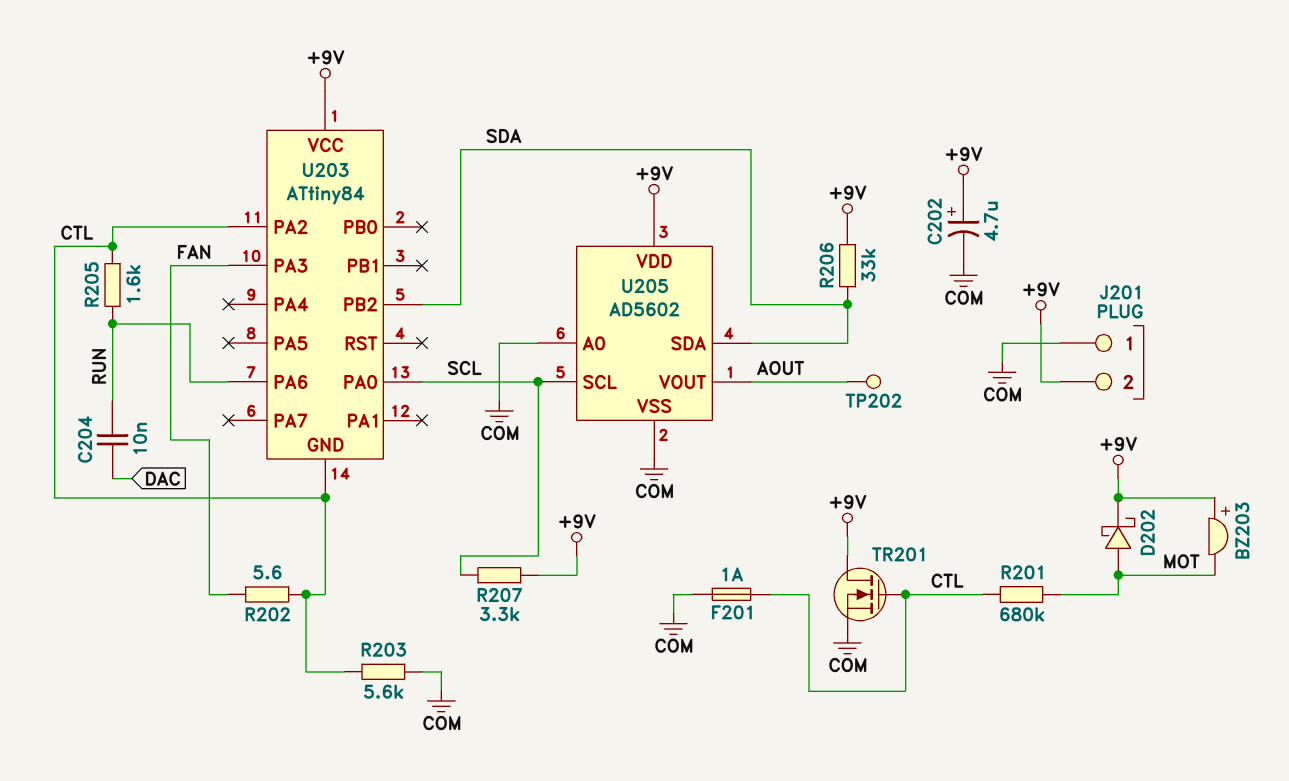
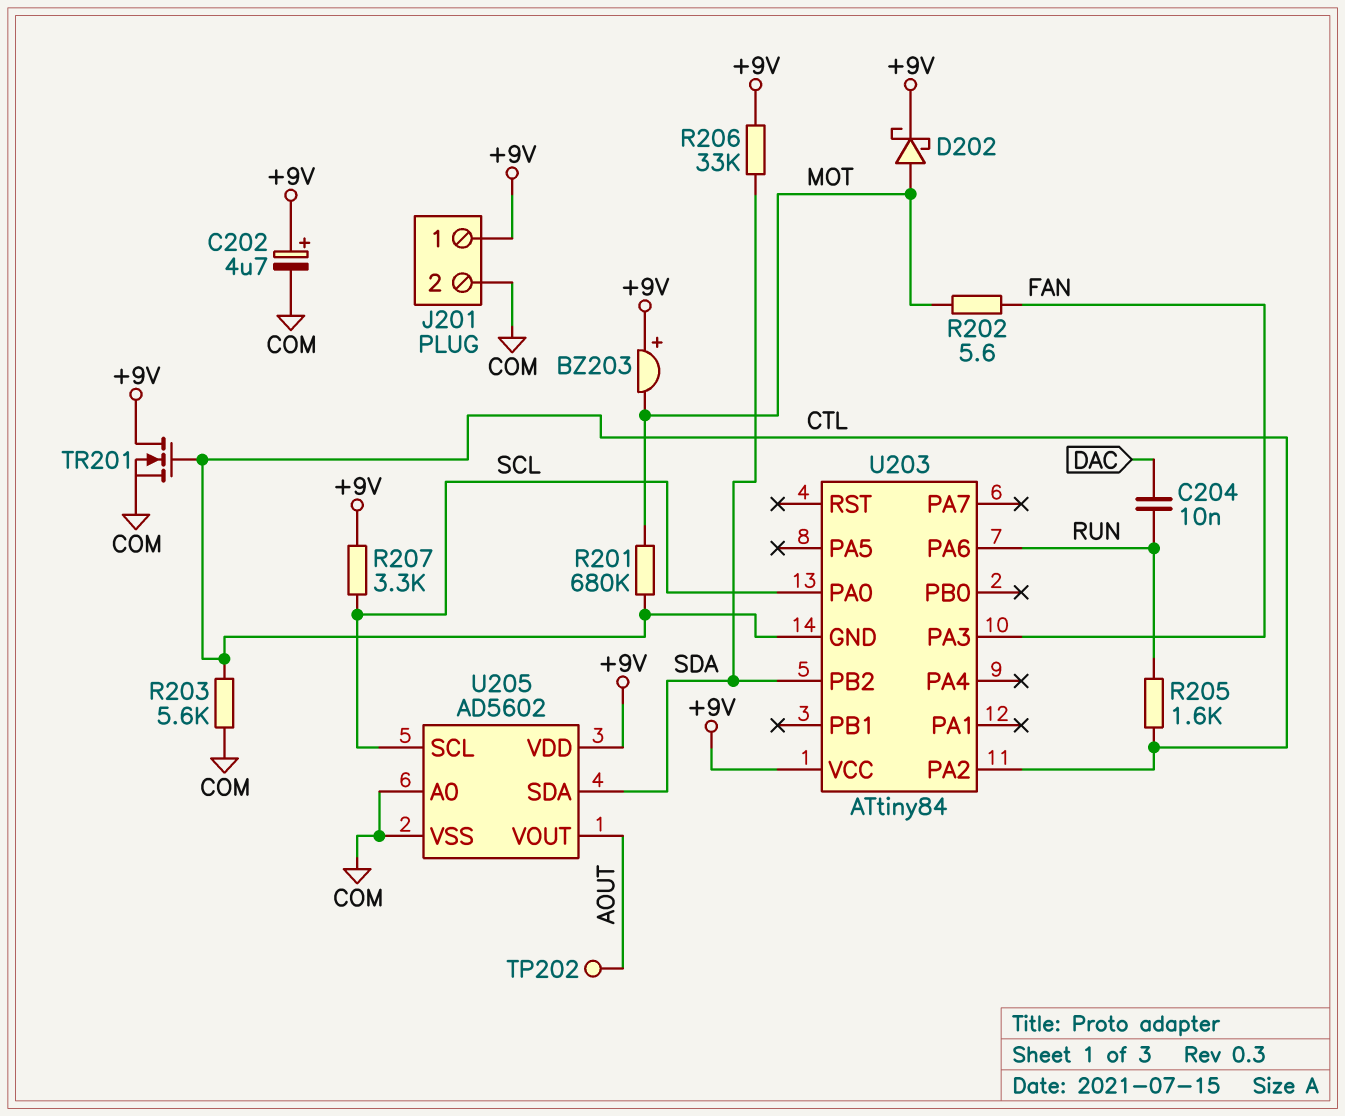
F201: 1A (COM, CTL) -> none
J201 pin 1: COM -> +9V
J201 pin 2: +9V -> COM
R202: 5.6 (CTL, FAN) -> 5.6 (FAN, MOT)

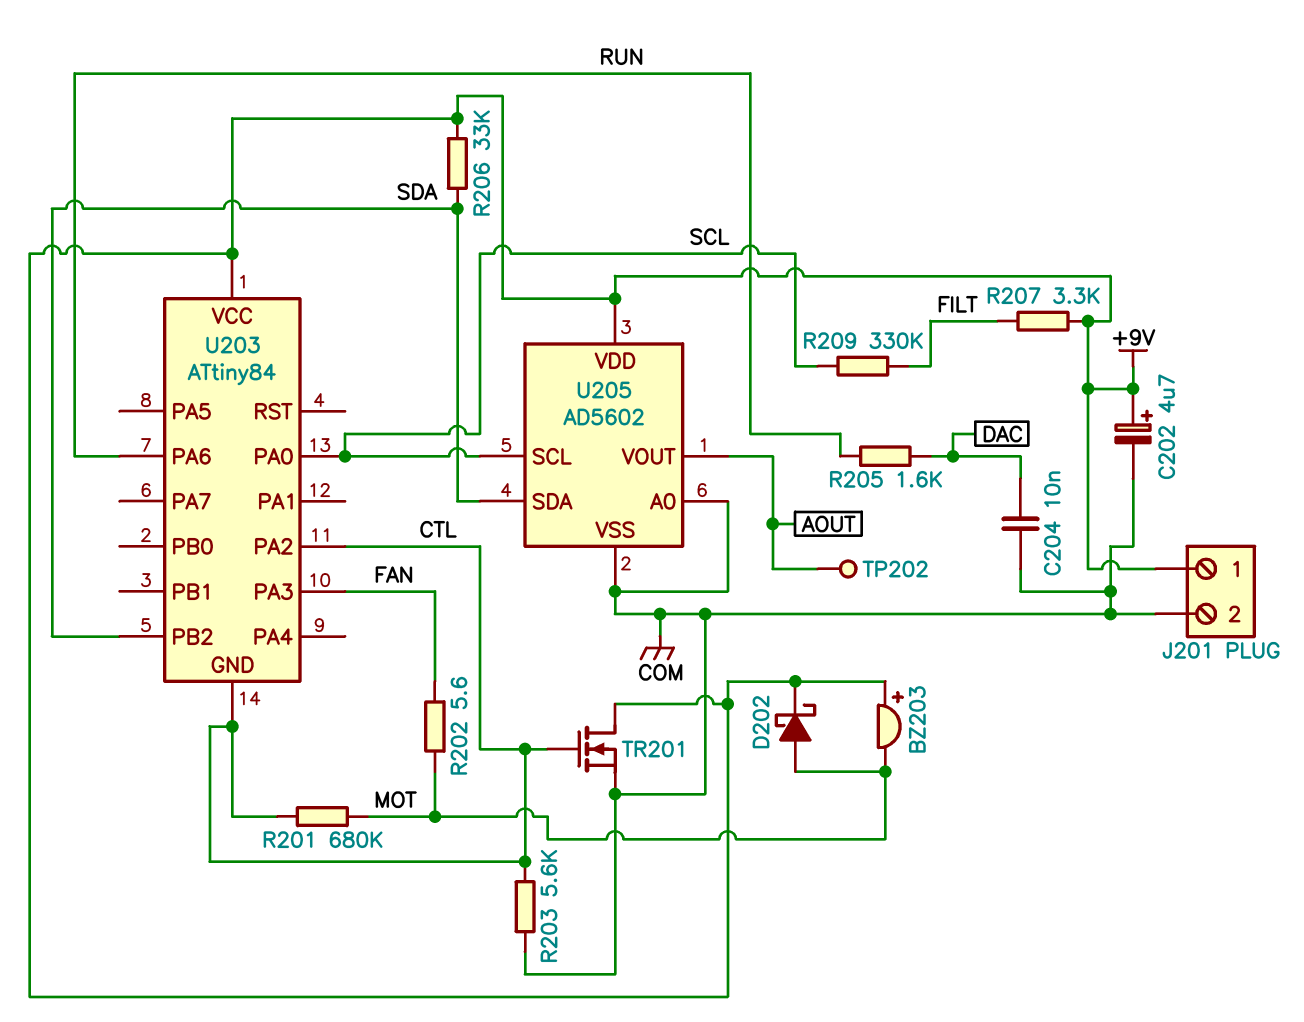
C204: 10nF (DAC, RUN) -> 10nF (COM, DAC)
R205: 1.6k (CTL, RUN) -> 1.6k (DAC, RUN)
R207: 3.3k (+9V, SCL) -> 3.3k (+9V, FILT)
R209: none -> 330k (FILT, SCL)

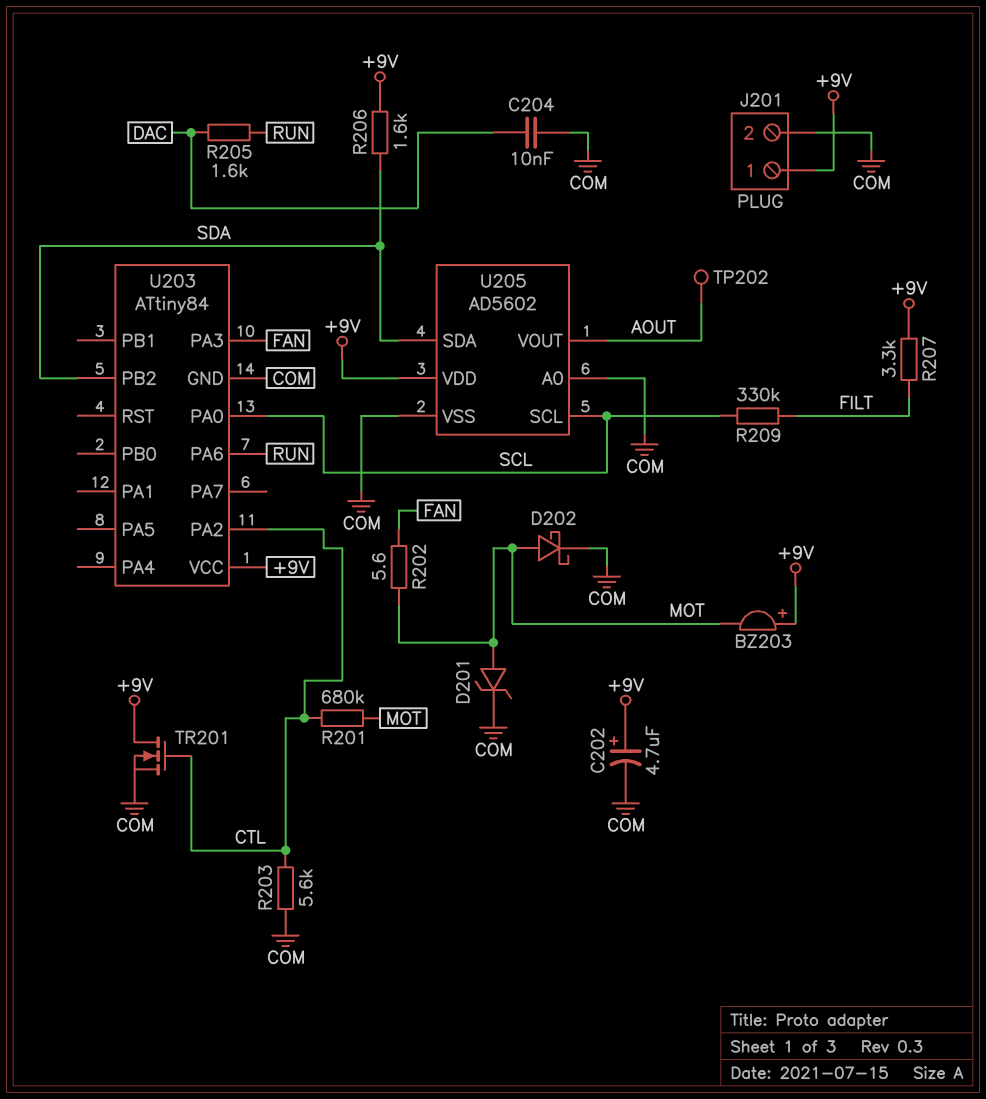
D201: none -> zener (A MOT, K COM)
D202: schottky (A MOT, K +9V) -> schottky (A MOT, K COM)
R206: 33k (+9V, SDA) -> 1.6k (+9V, SDA)
U203 pin GND: CTL -> COM

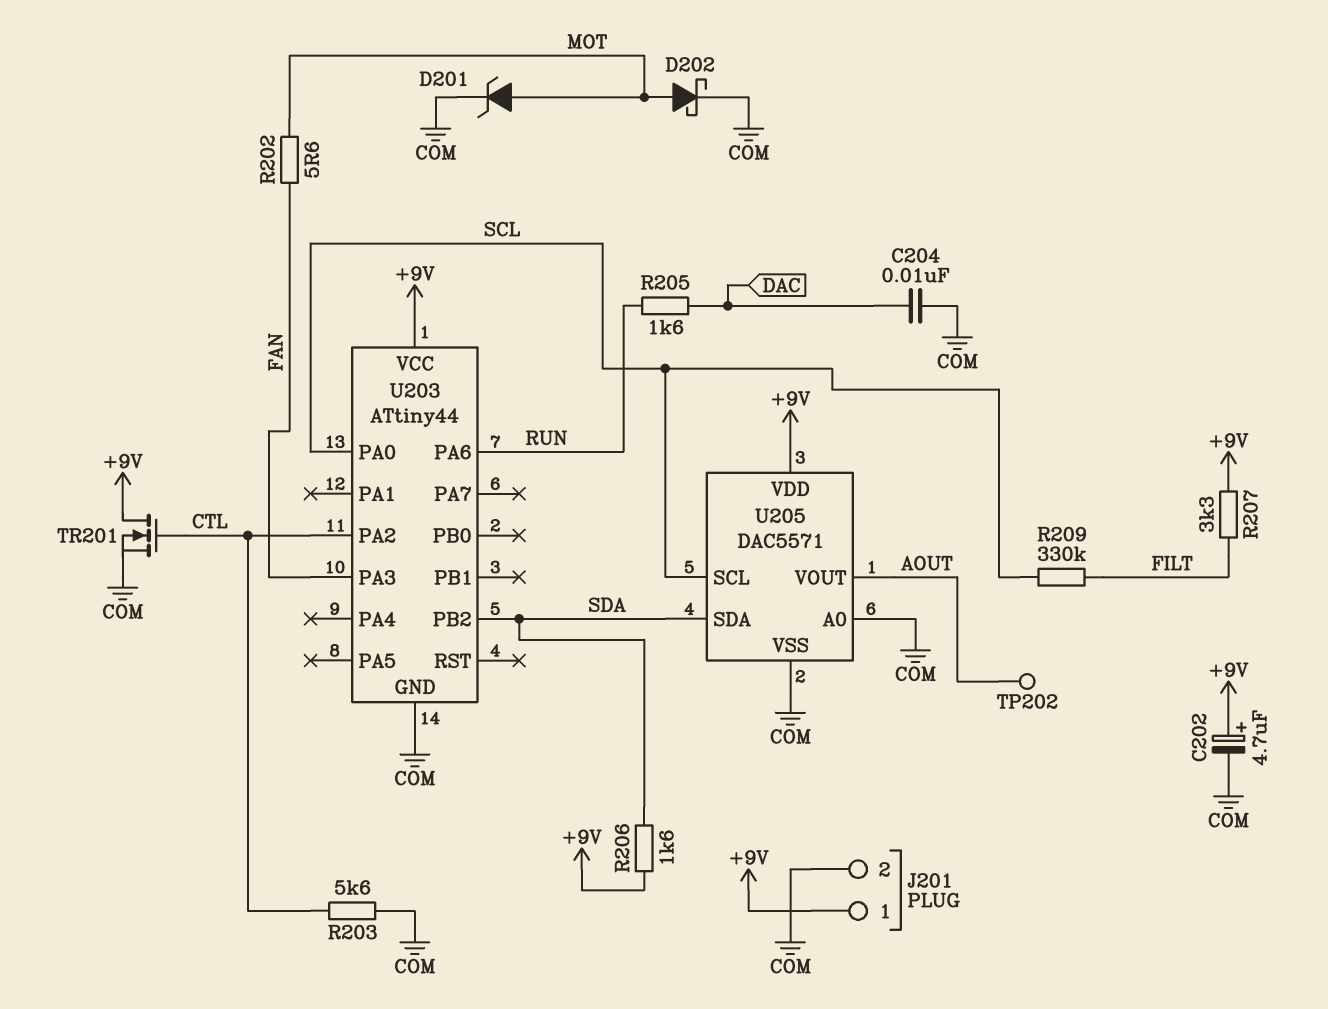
BZ203: buzzer (plus +9V, minus MOT) -> none
R201: 680k (CTL, MOT) -> none
U203: ATtiny84 -> ATtiny44
U205: AD5602 -> DAC5571

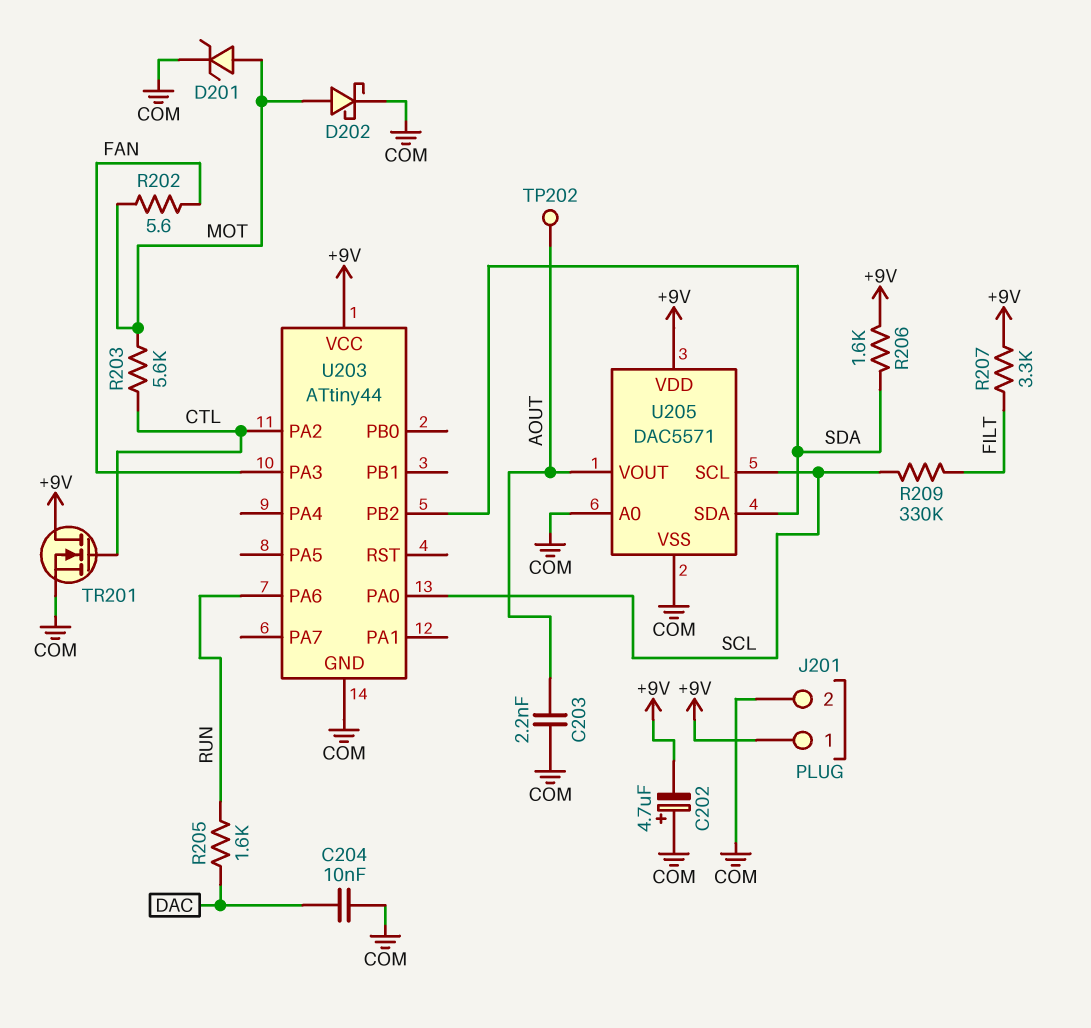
C202: 4.7uF (plus +9V, minus COM) -> 4.7uF (plus COM, minus +9V)
C203: none -> 2.2nF (AOUT, COM)
R203: 5.6k (COM, CTL) -> 5.6k (CTL, MOT)

